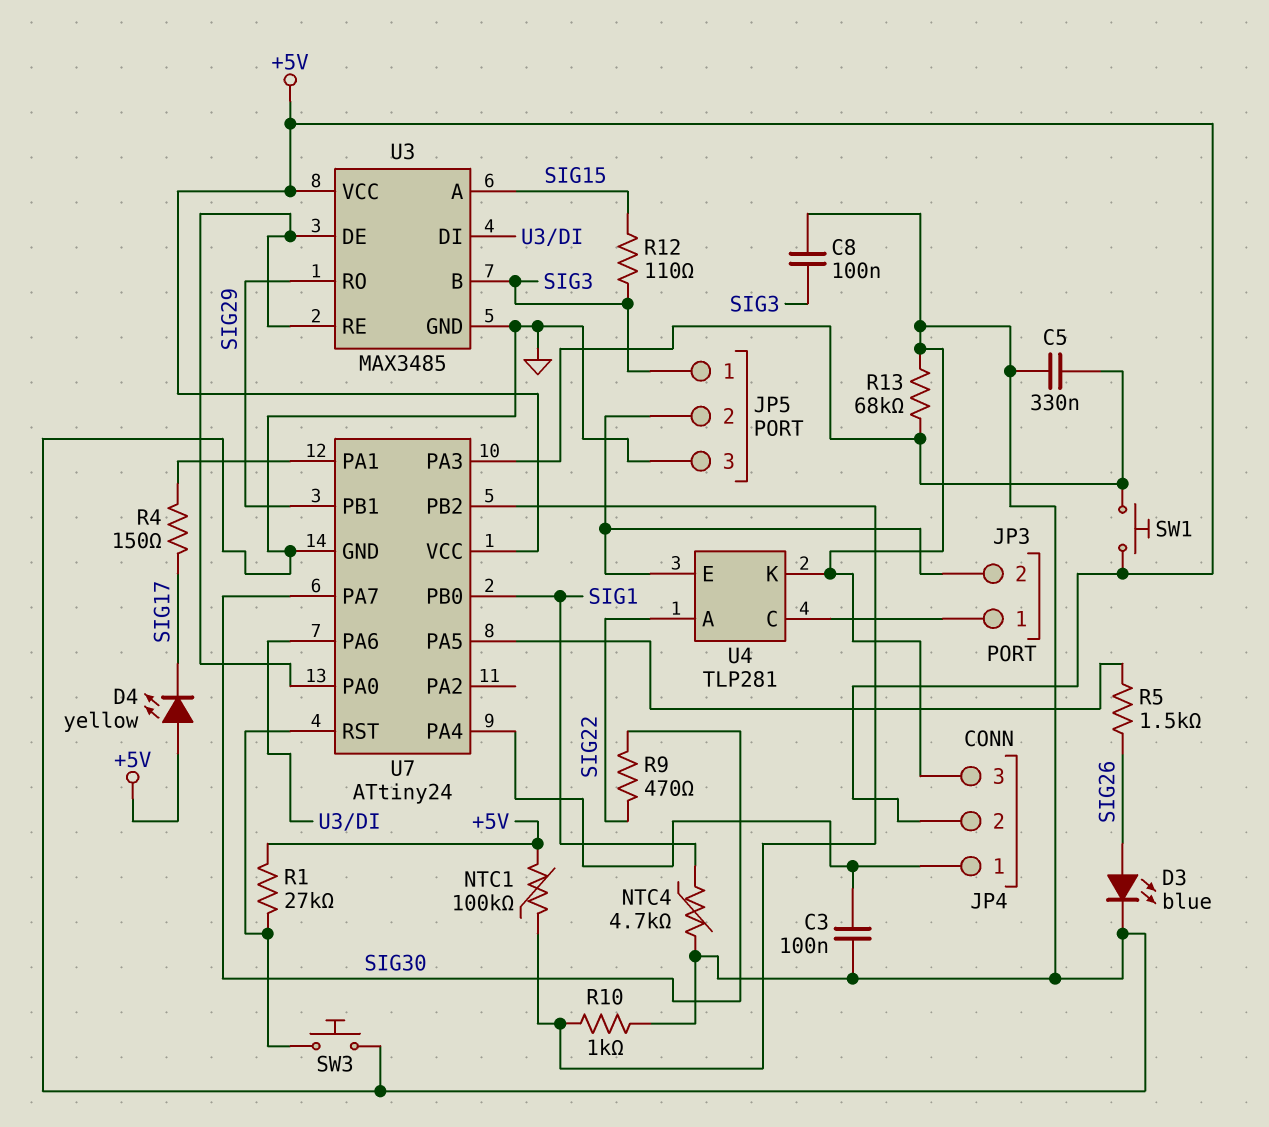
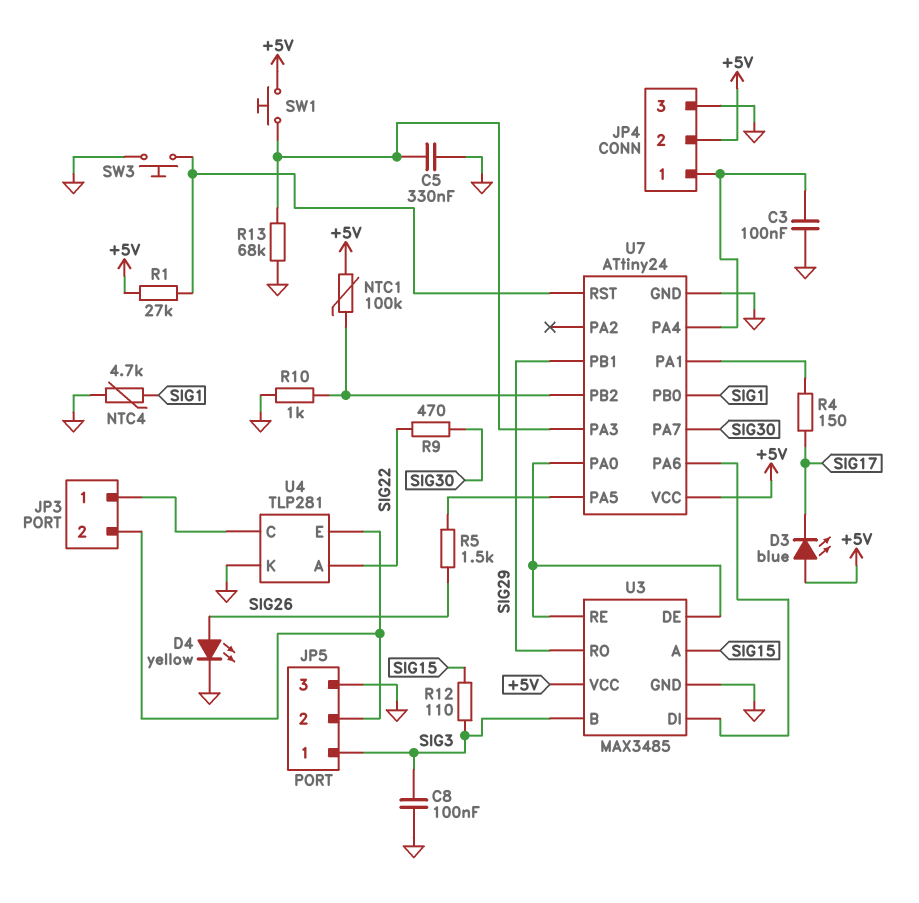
D3: LED blue (A SIG26, K GND) -> LED blue (A +5V, K SIG17)
D4: LED yellow (A +5V, K SIG17) -> LED yellow (A SIG26, K GND)

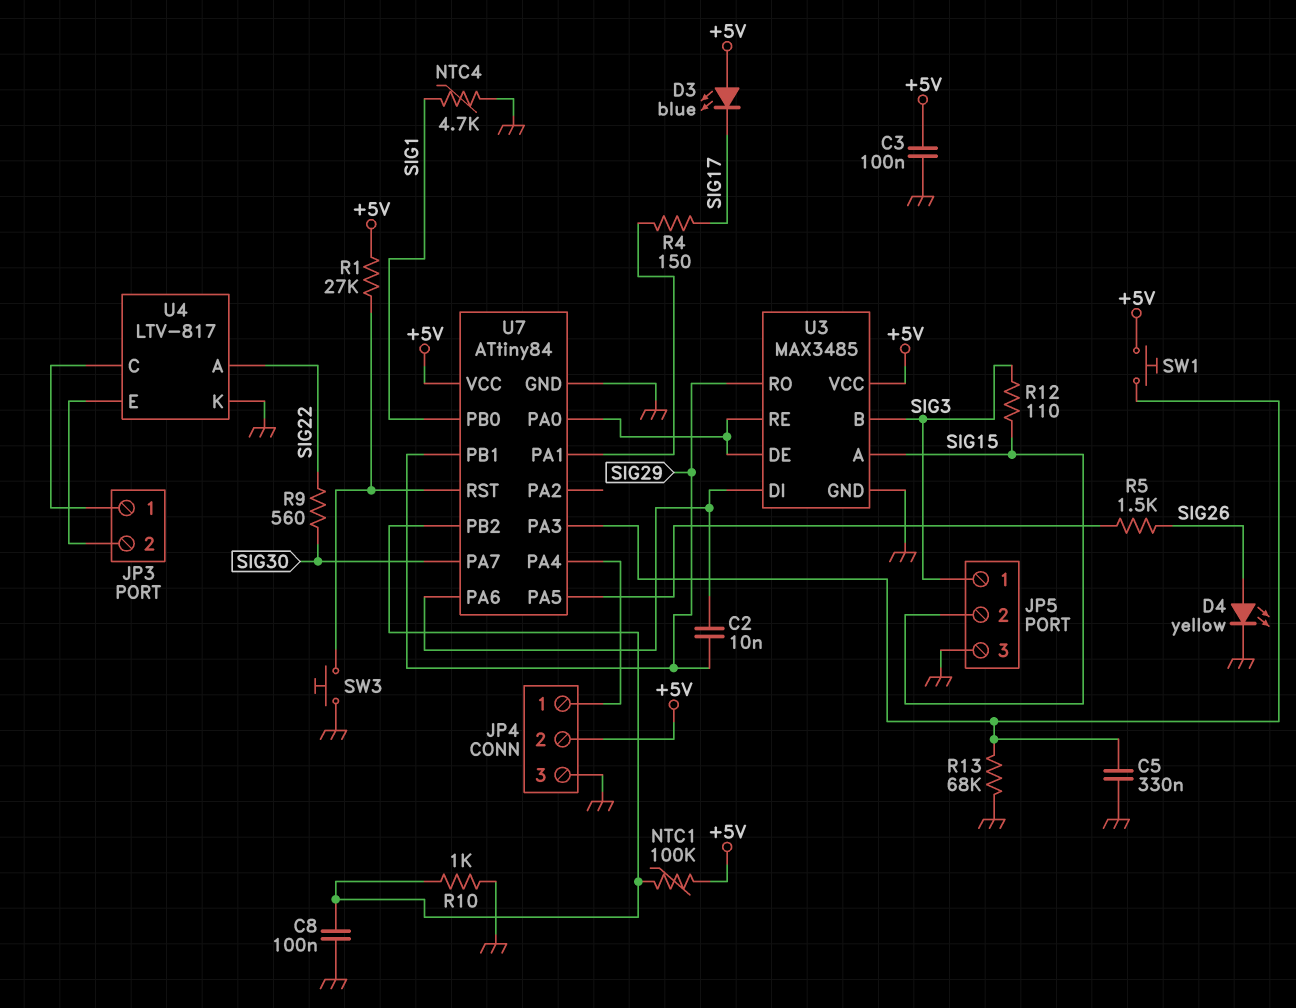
C2: none -> 10nF (SIG29, U3/DI)
C3: 100nF (GND, JP4/1) -> 100nF (+5V, GND)
C8: 100nF (GND, SIG3) -> 100nF (GND, U7/PB2)
JP5 pin 2: JP3/2 -> SIG15
R9: 470 (SIG22, SIG30) -> 560 (SIG22, SIG30)
U4: TLP281 -> LTV-817
U7: ATtiny24 -> ATtiny84

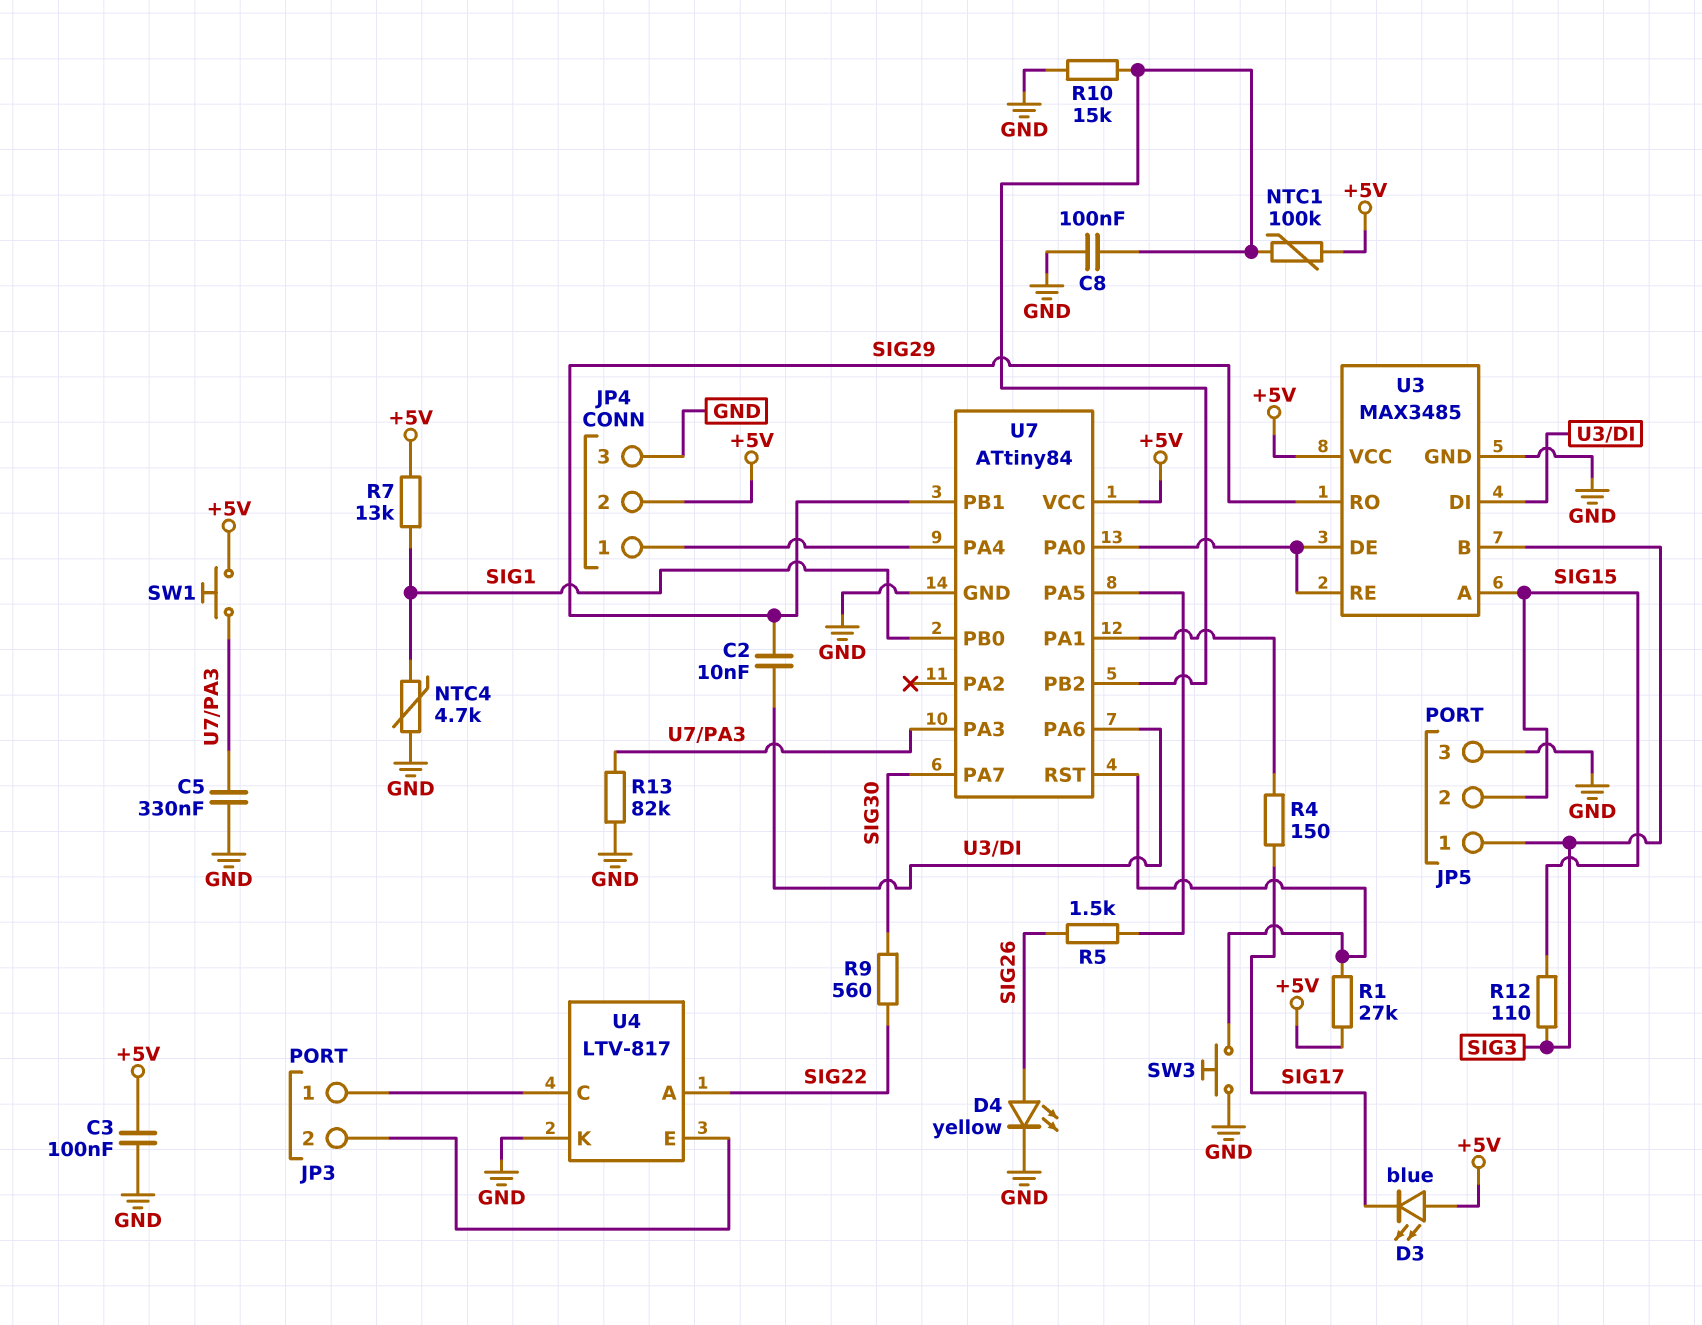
R7: none -> 13k (+5V, SIG1)
R10: 1k (GND, U7/PB2) -> 15k (GND, U7/PB2)
R13: 68k (GND, U7/PA3) -> 82k (GND, U7/PA3)

